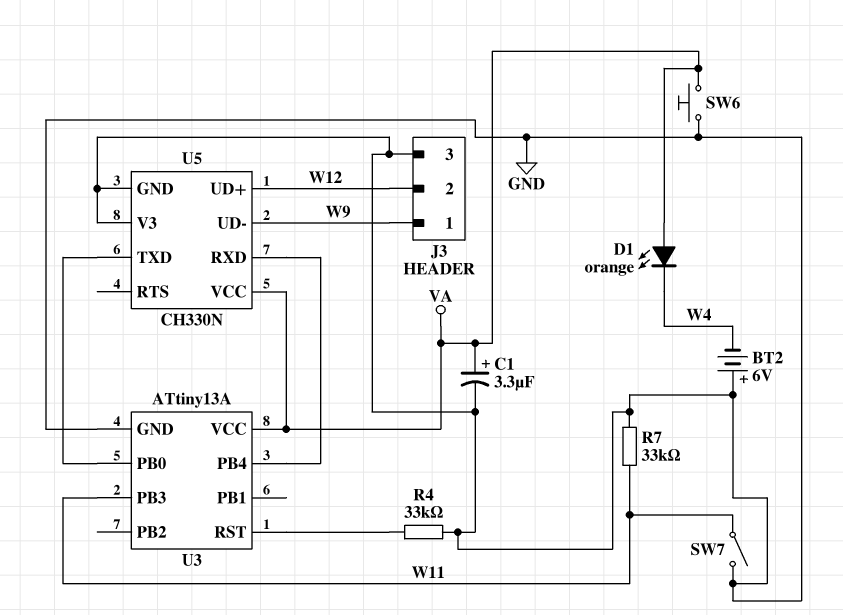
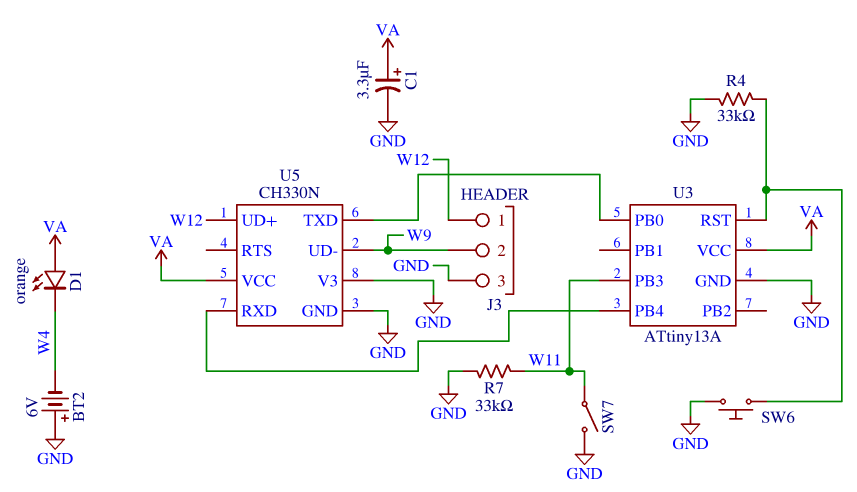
J3 pin 1: W9 -> W12
J3 pin 2: W12 -> W9
SW6: button (GND, VA) -> button (GND, U3/RST)

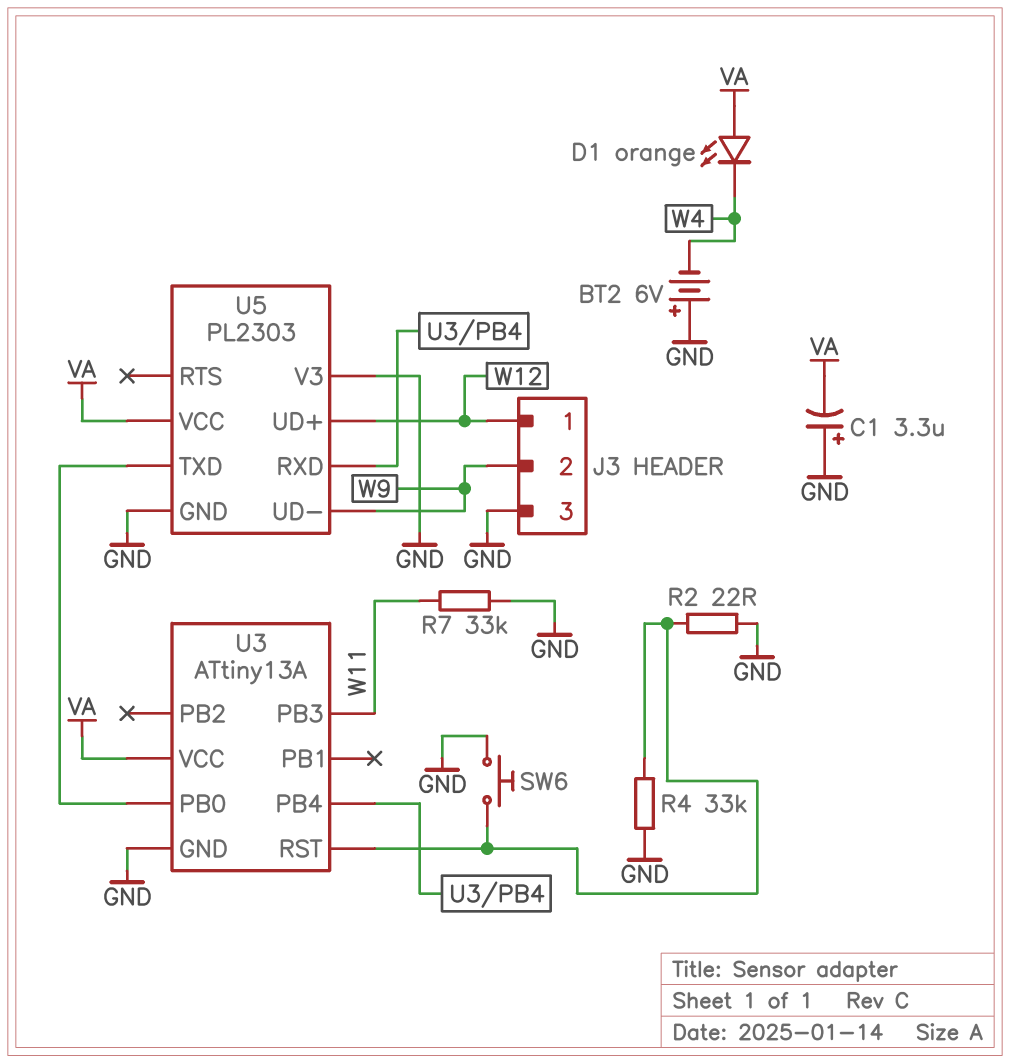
C1: 3.3uF (plus VA, minus GND) -> 3.3uF (plus GND, minus VA)
R2: none -> 22 (GND, U3/RST)
SW7: switch (GND, W11) -> none
U5: CH330N -> PL2303

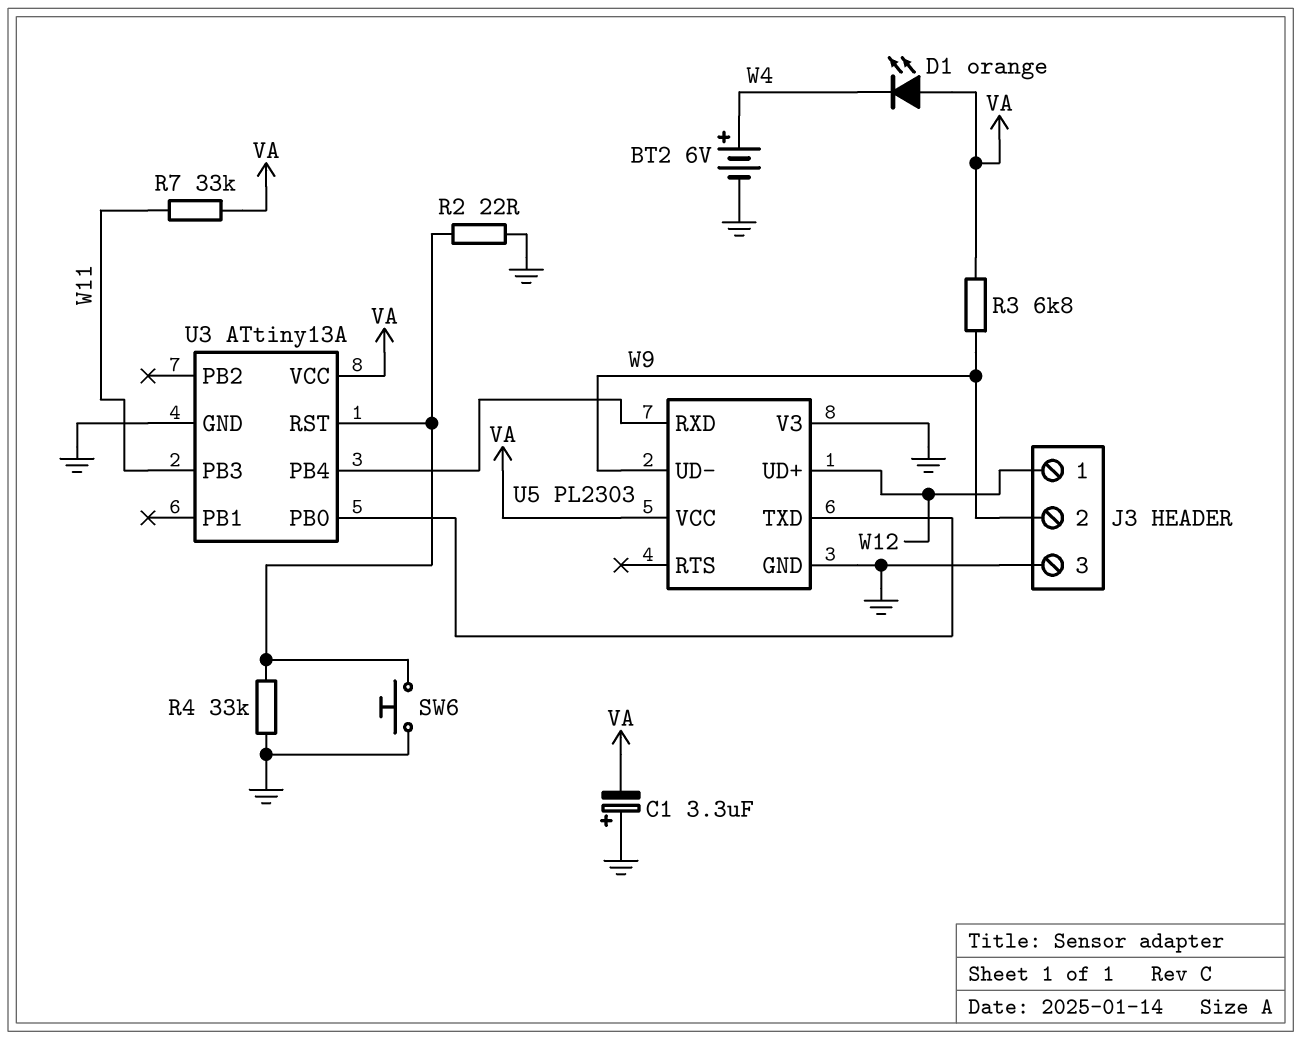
BT2: 6V (plus GND, minus W4) -> 6V (plus W4, minus GND)
R3: none -> 6.8k (VA, W9)
R7: 33k (GND, W11) -> 33k (VA, W11)

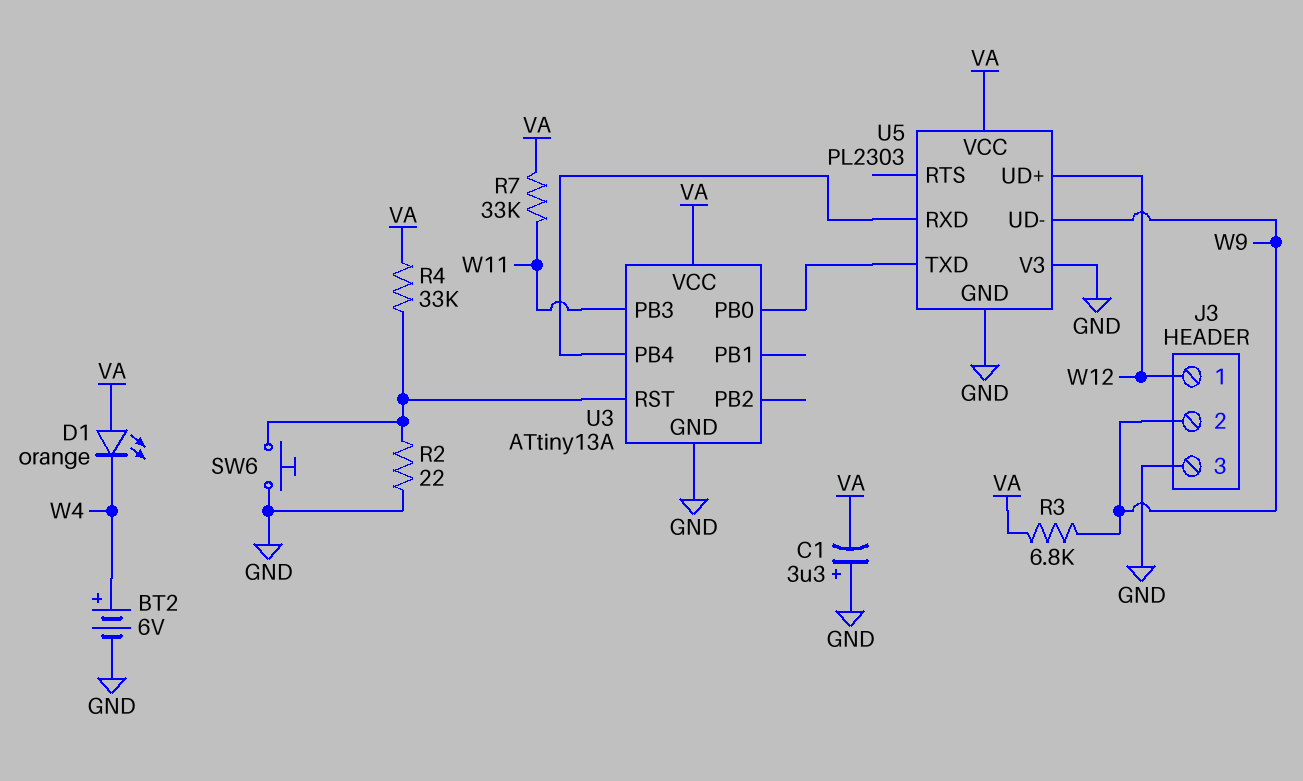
R4: 33k (GND, U3/RST) -> 33k (U3/RST, VA)

